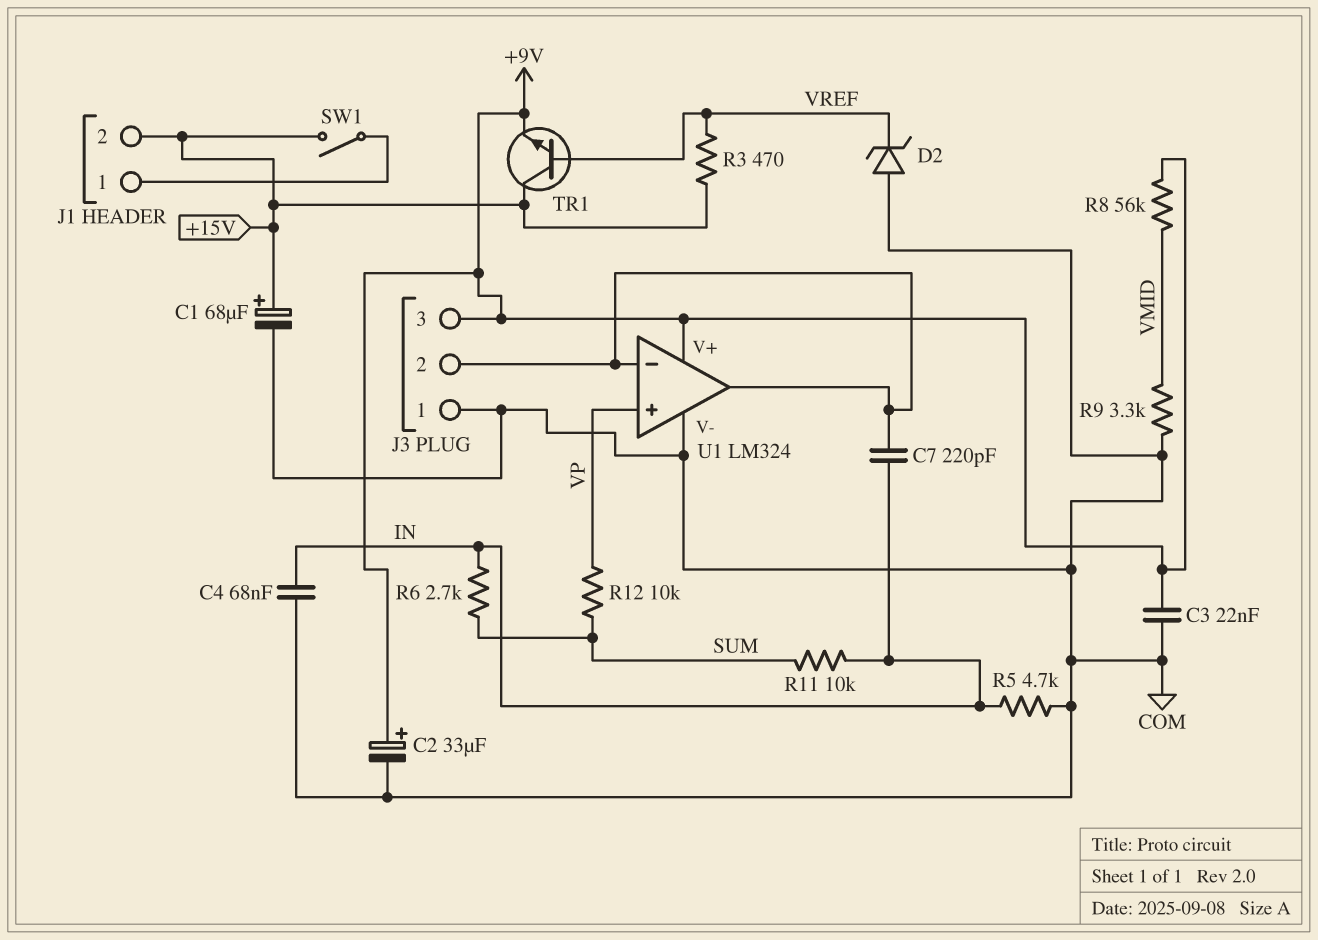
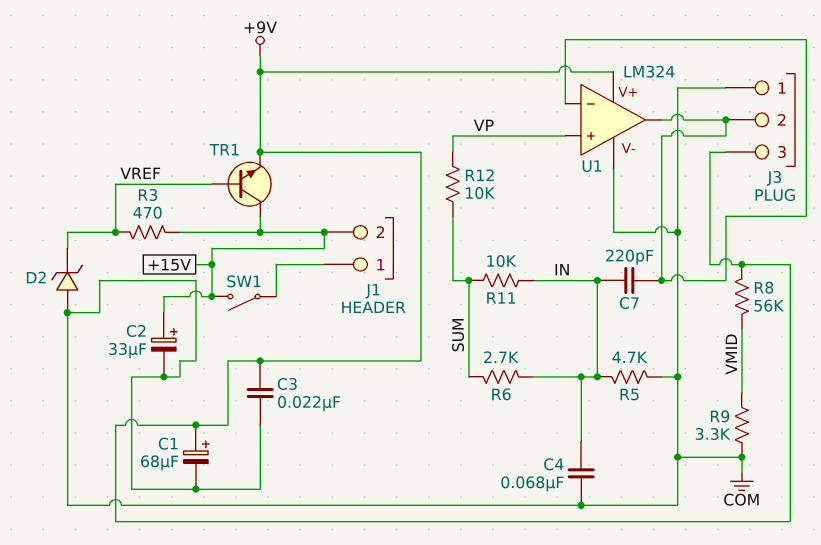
C1: 68uF (plus +15V, minus COM) -> 68uF (plus +9V, minus COM)
C2: 33uF (plus +9V, minus COM) -> 33uF (plus +15V, minus COM)

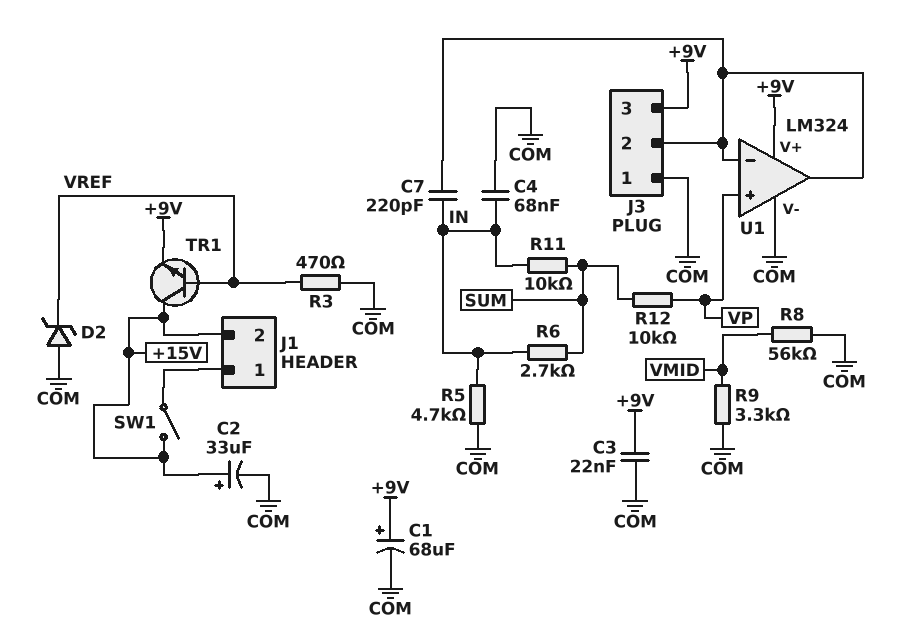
R3: 470 (+15V, VREF) -> 470 (COM, VREF)
R8: 56k (+9V, VMID) -> 56k (COM, VMID)

